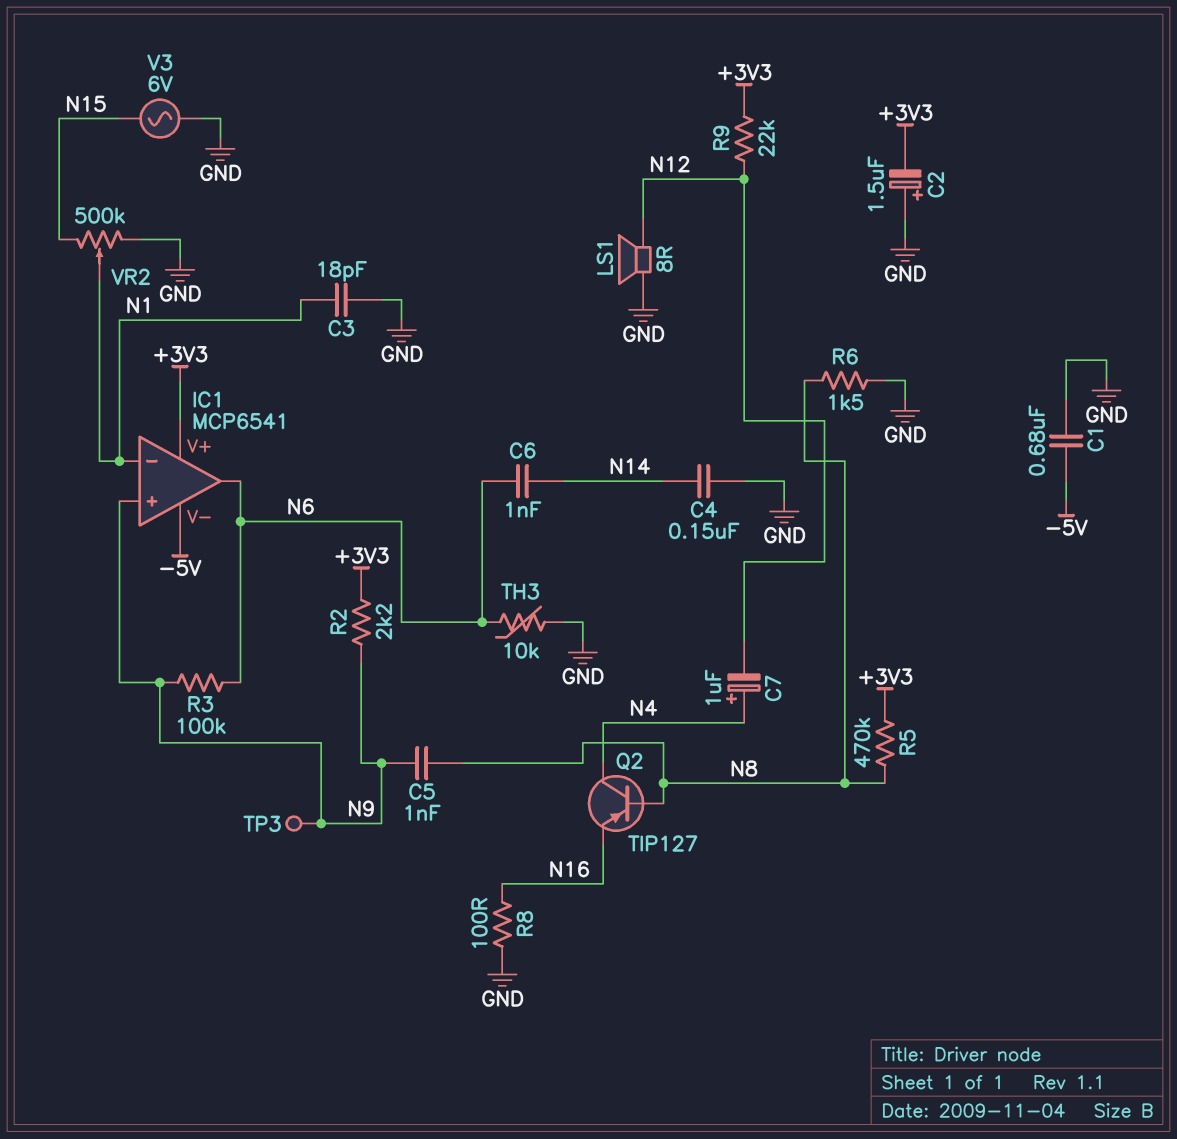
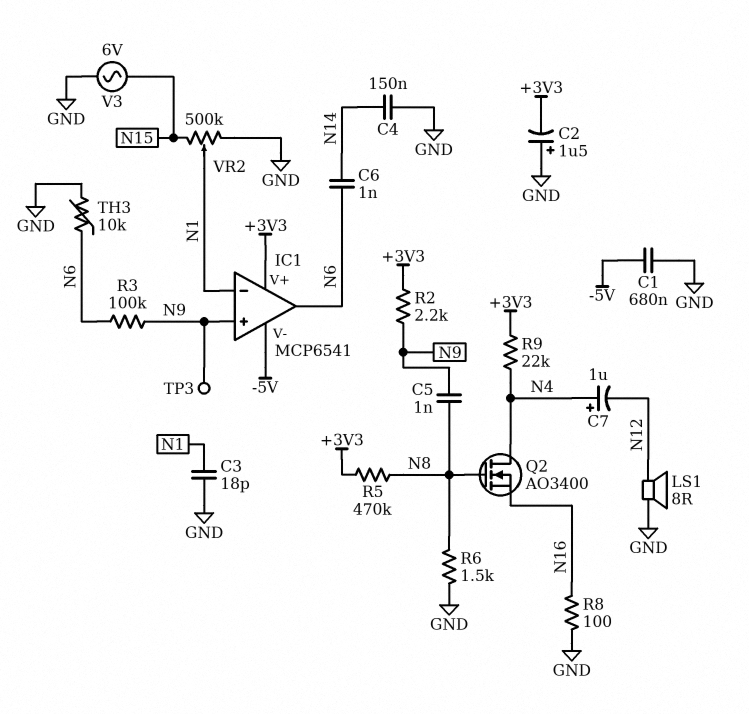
Q2: PNP TIP127 (B N8, C N4, E N16) -> NMOS AO3400 (G N8, D N4, S N16)
R9: 22k (+3V3, N12) -> 22k (+3V3, N4)

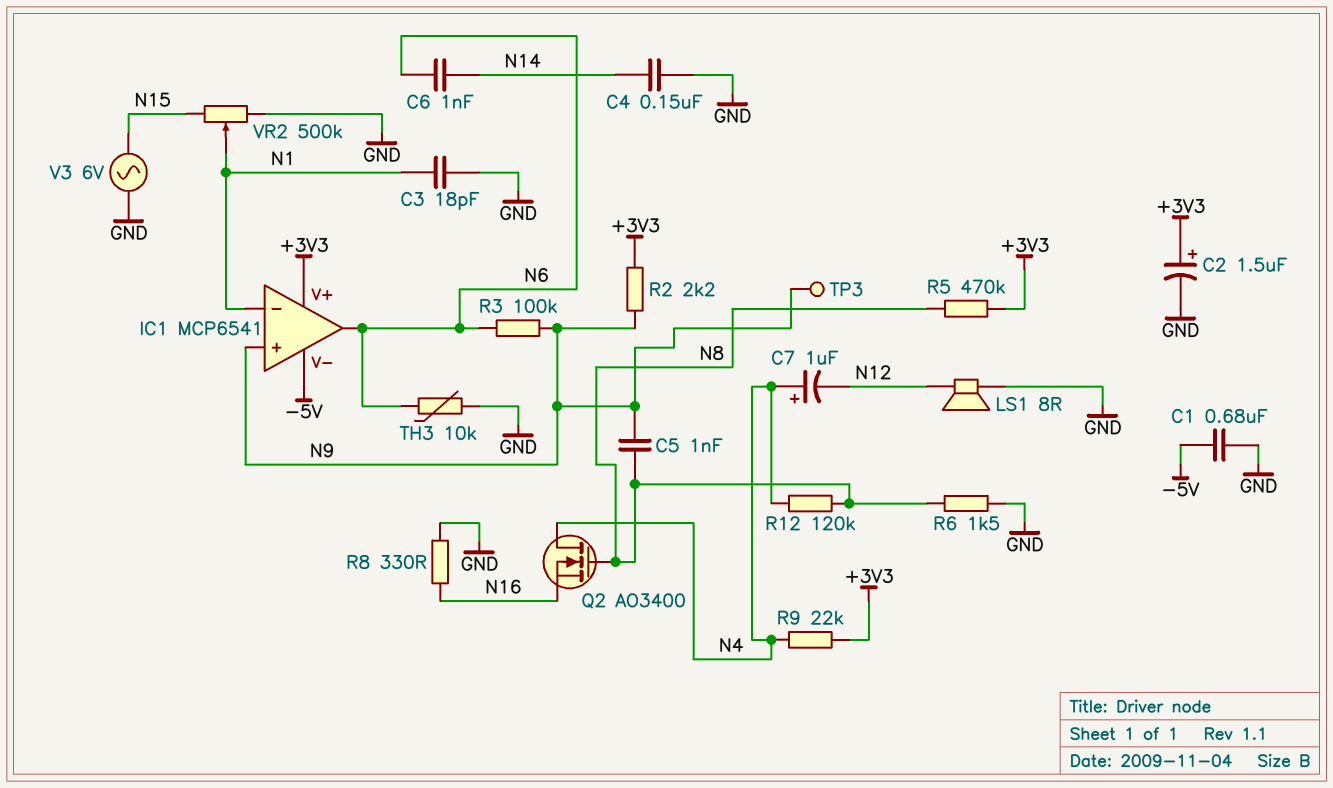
C2: 1.5uF (plus GND, minus +3V3) -> 1.5uF (plus +3V3, minus GND)
R8: 100 (GND, N16) -> 330 (GND, N16)
R12: none -> 120k (N4, N8)

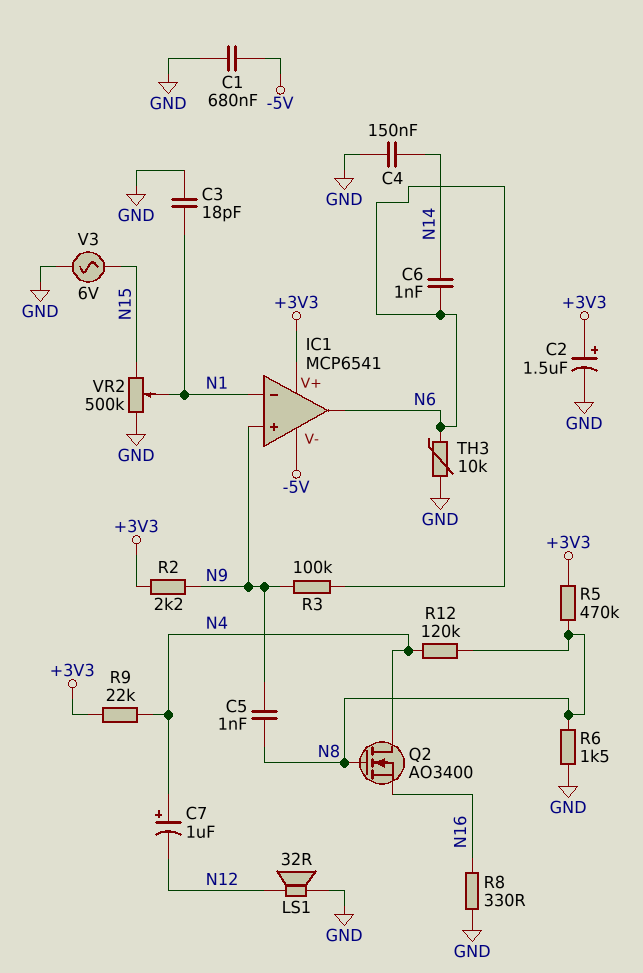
LS1: speaker 8R (GND, N12) -> speaker 32R (GND, N12)
TP3: test point (N9) -> none

